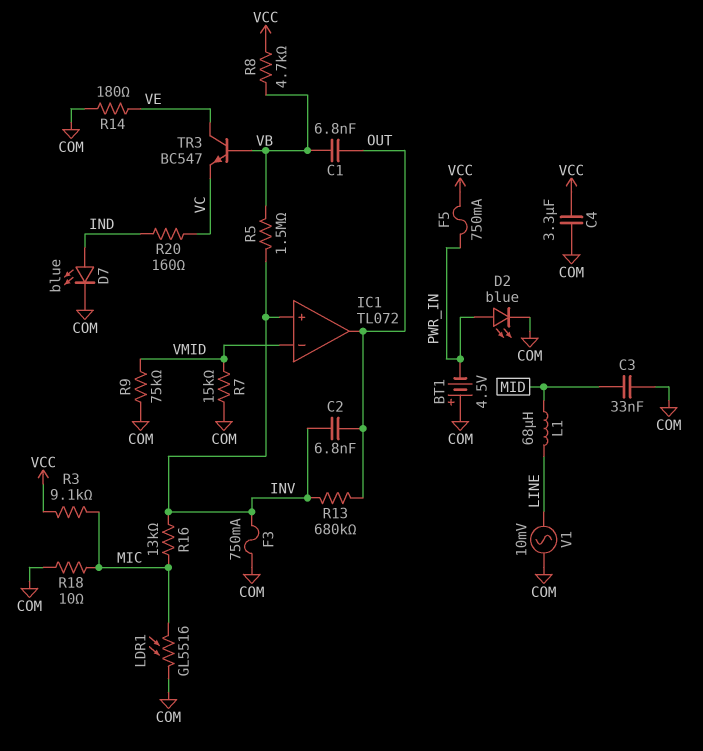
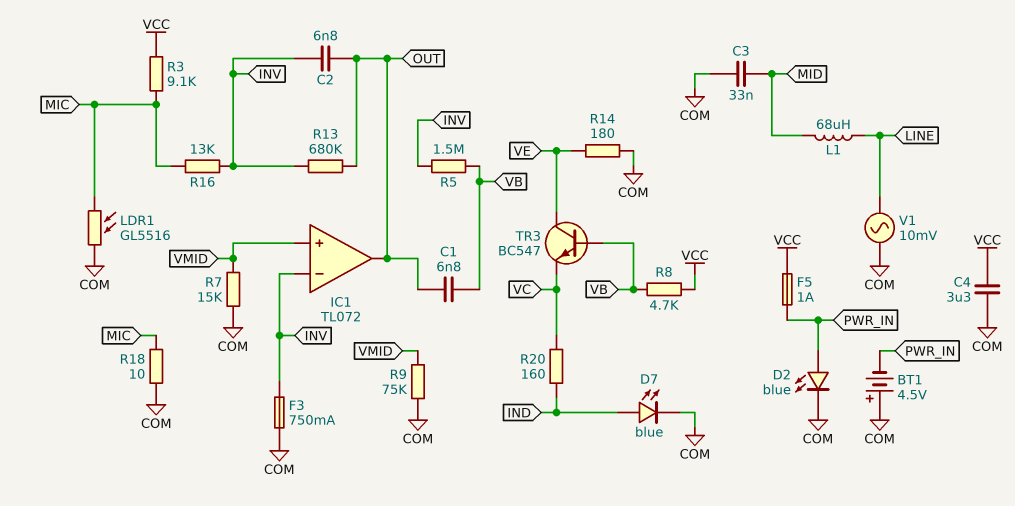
F5: 750mA (PWR_IN, VCC) -> 1A (PWR_IN, VCC)
IC1 pin in+: INV -> VMID
IC1 pin in-: VMID -> INV

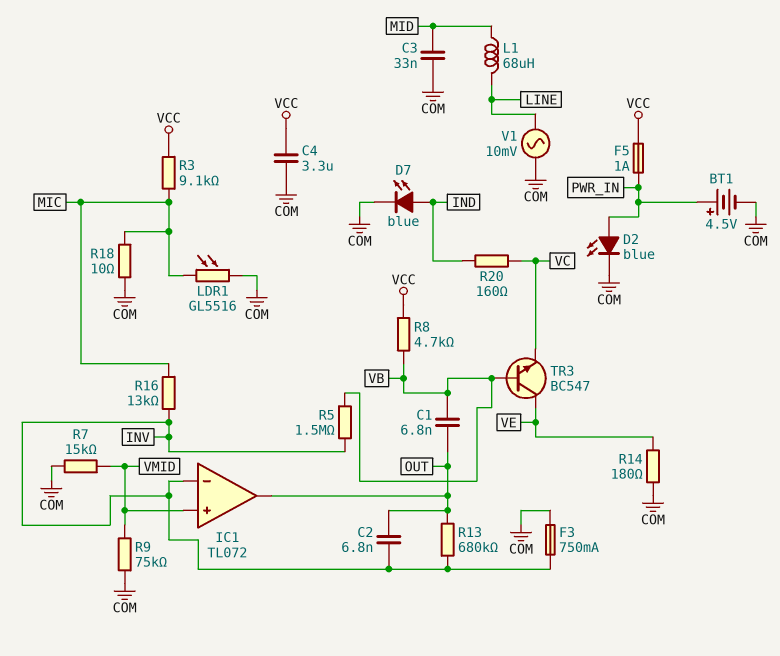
BT1: 4.5V (plus COM, minus PWR_IN) -> 4.5V (plus PWR_IN, minus COM)

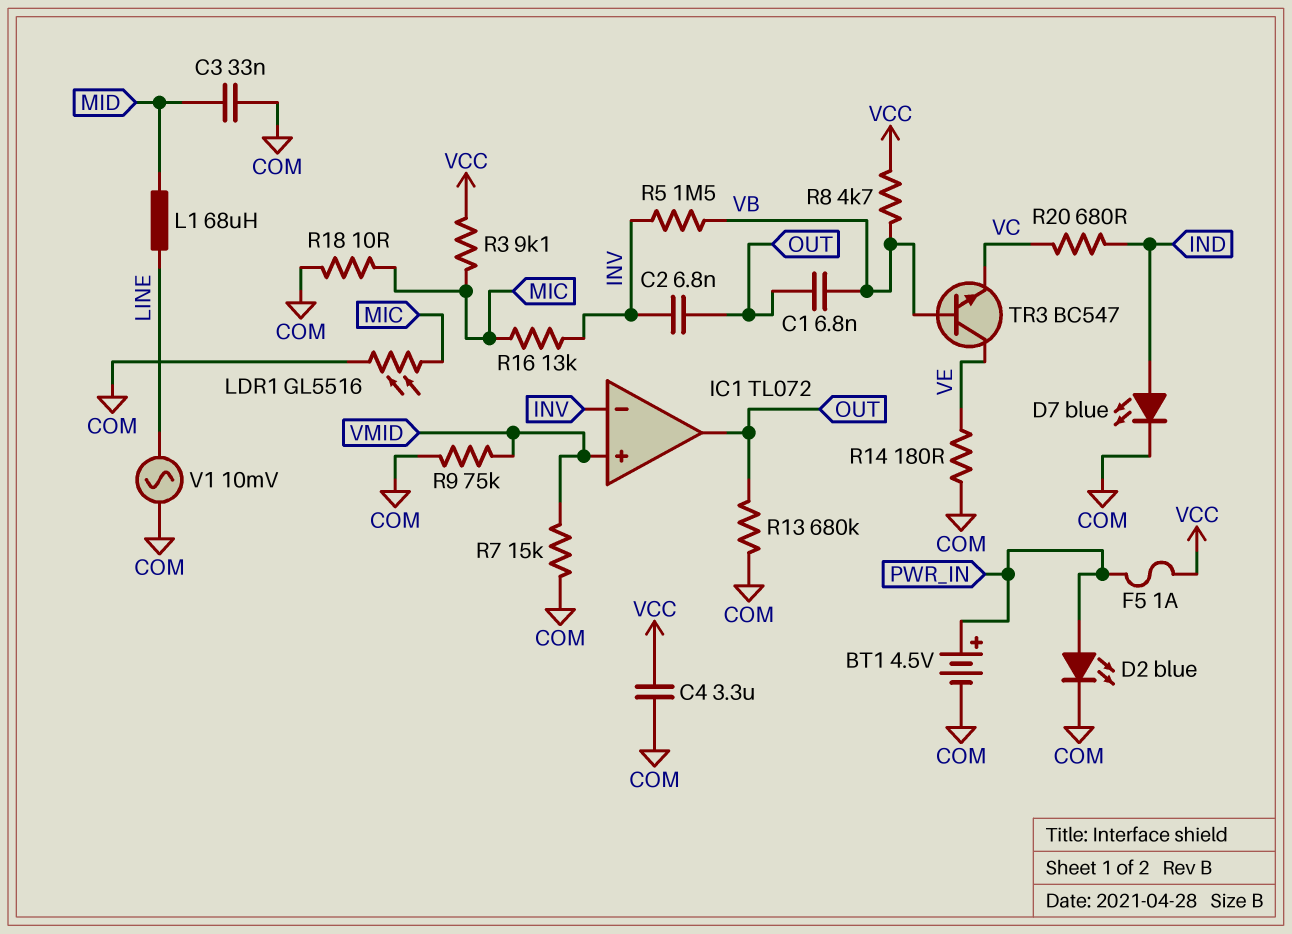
F3: 750mA (COM, INV) -> none
R13: 680k (INV, OUT) -> 680k (COM, OUT)
R20: 160 (IND, VC) -> 680 (IND, VC)

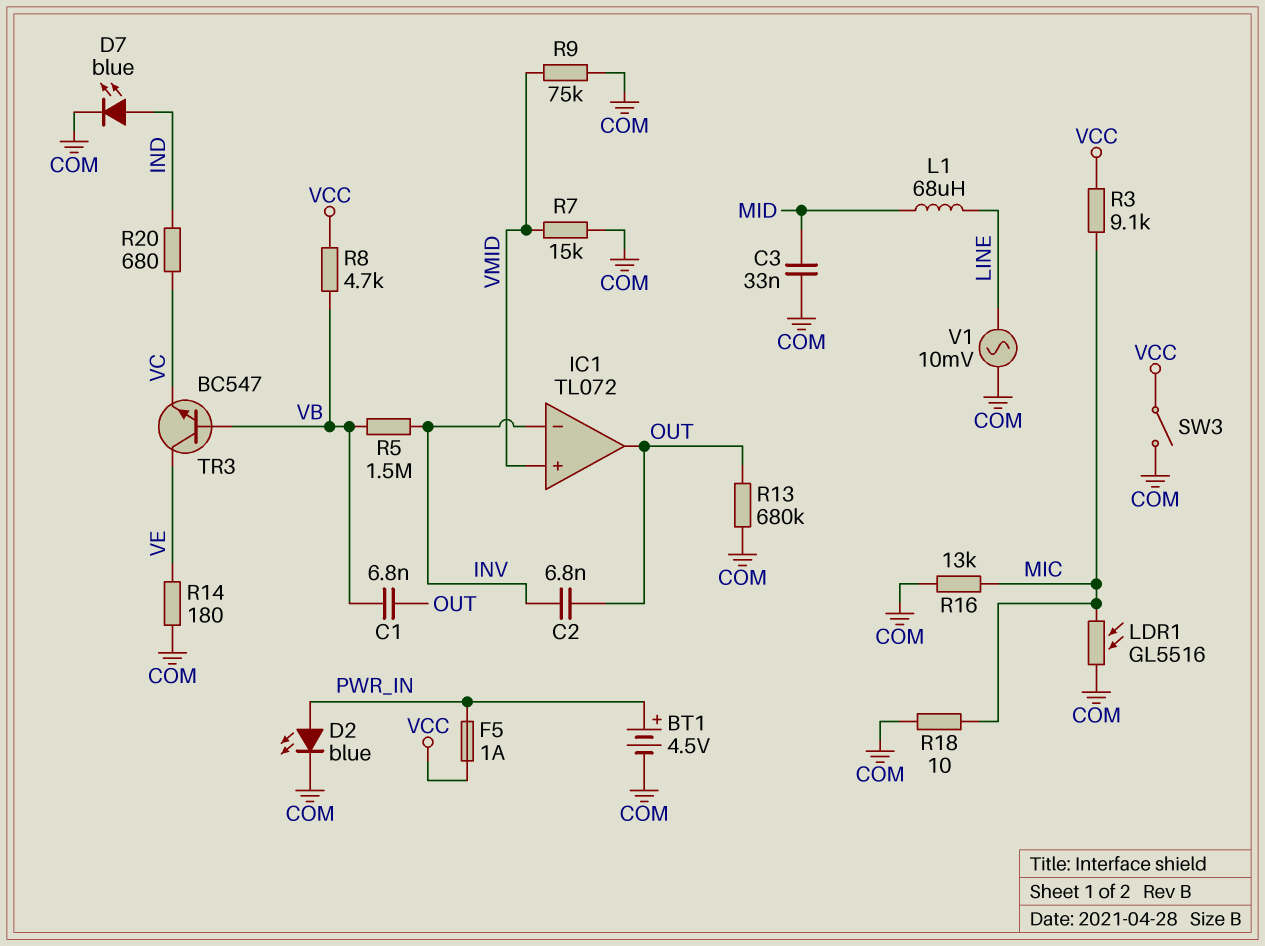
C4: 3.3uF (COM, VCC) -> none
R16: 13k (INV, MIC) -> 13k (COM, MIC)
SW3: none -> switch (COM, VCC)

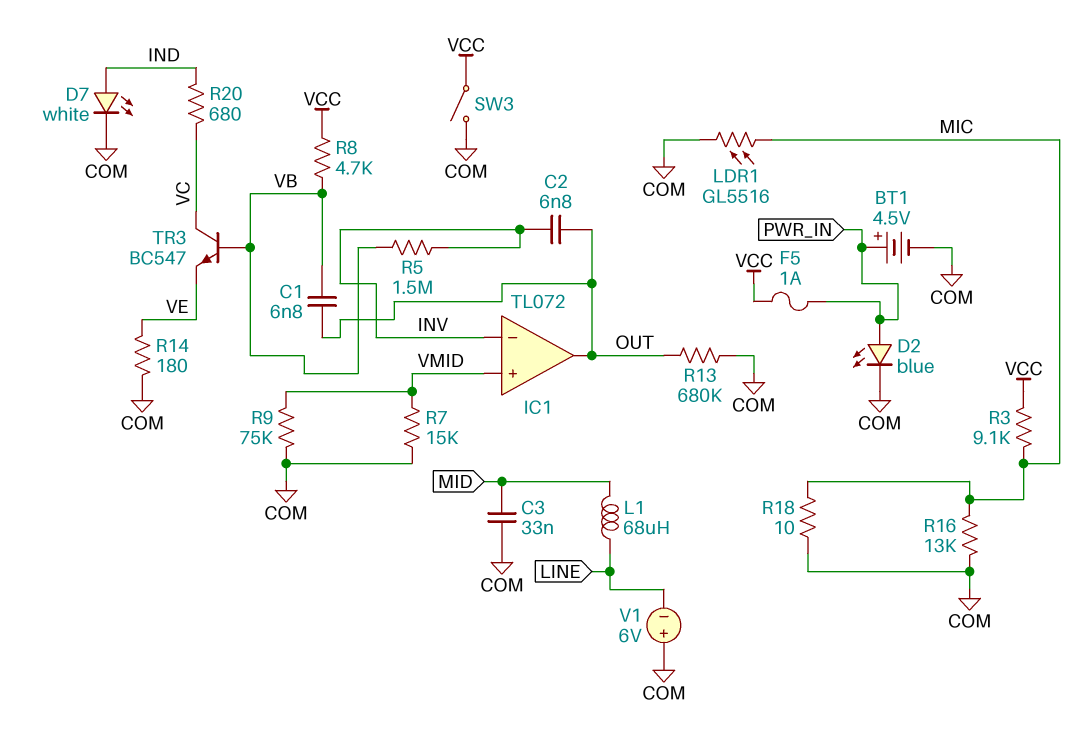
D7: LED blue (A IND, K COM) -> LED white (A IND, K COM)
TR3: NPN BC547 (B VB, C VE, E VC) -> NPN BC547 (B VB, C VC, E VE)
V1: AC 10mV (COM, LINE) -> 6V (plus COM, minus LINE)

